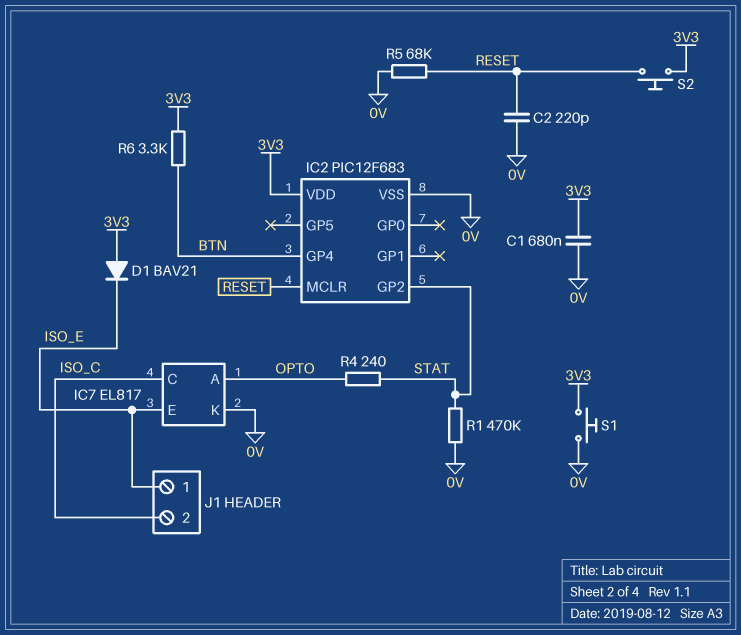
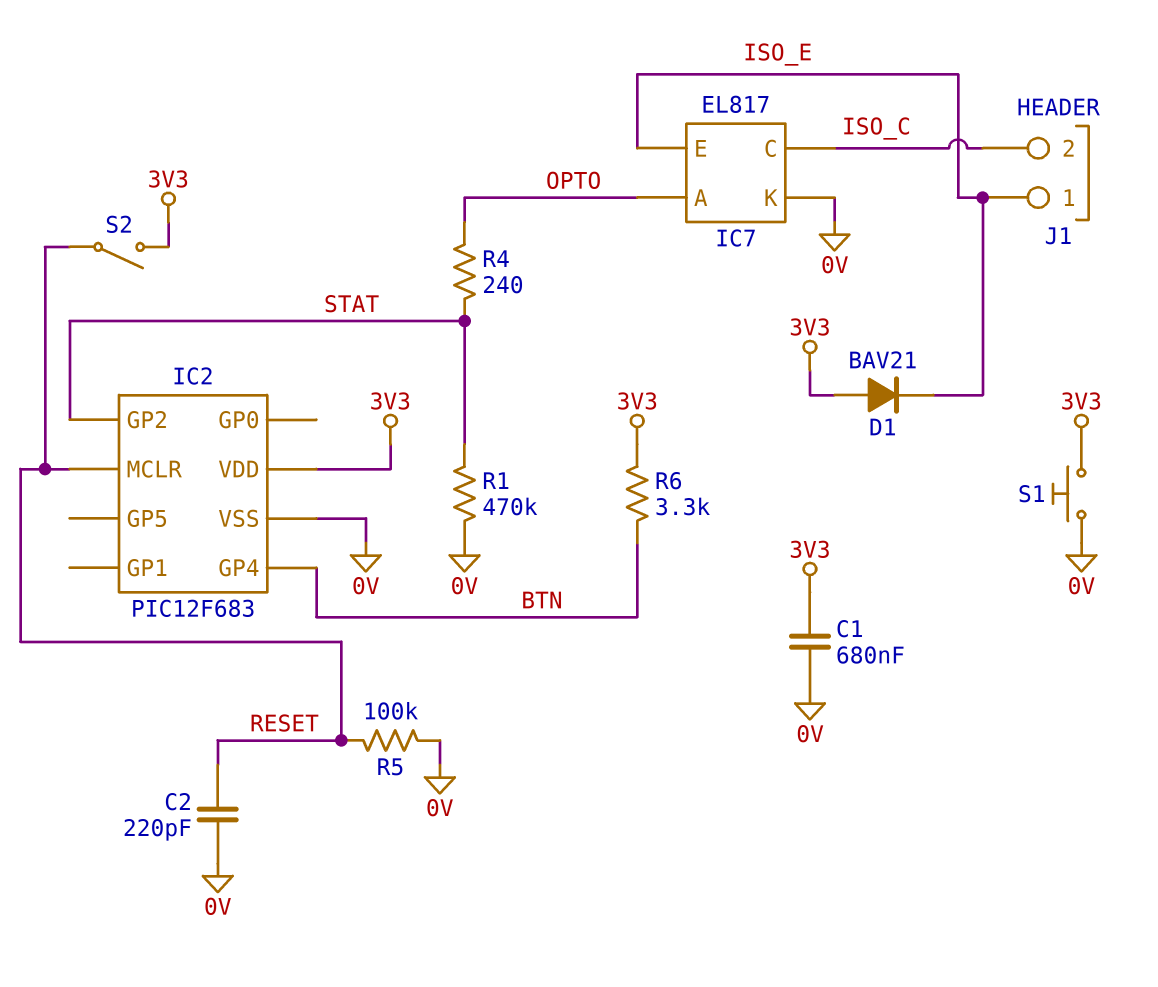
R5: 68k (0V, RESET) -> 100k (0V, RESET)
S2: button (3V3, RESET) -> switch (3V3, RESET)

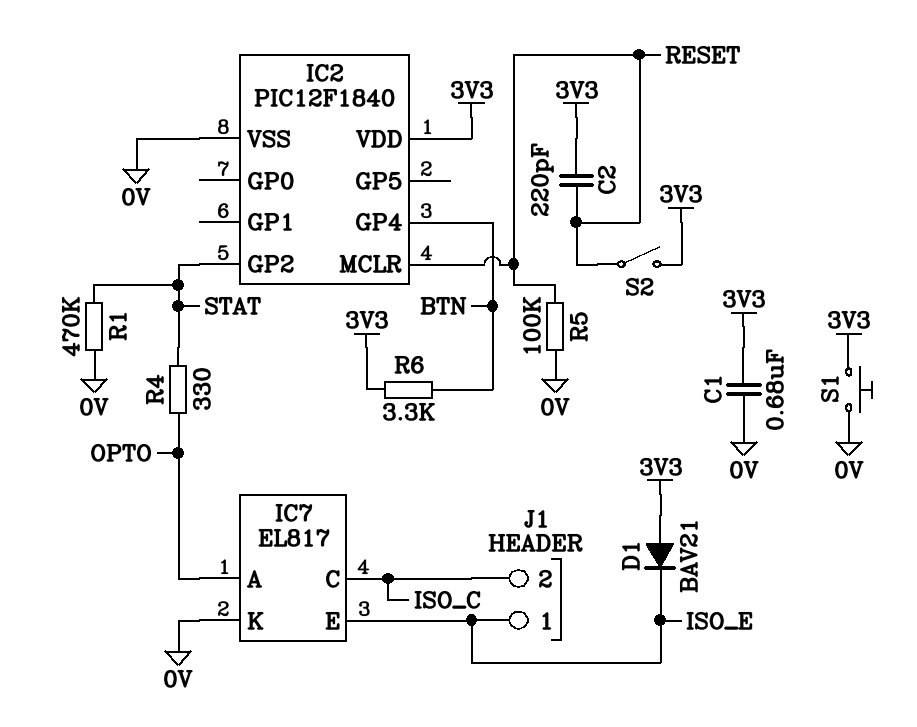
C2: 220pF (0V, RESET) -> 220pF (3V3, RESET)
IC2: PIC12F683 -> PIC12F1840
R4: 240 (OPTO, STAT) -> 330 (OPTO, STAT)

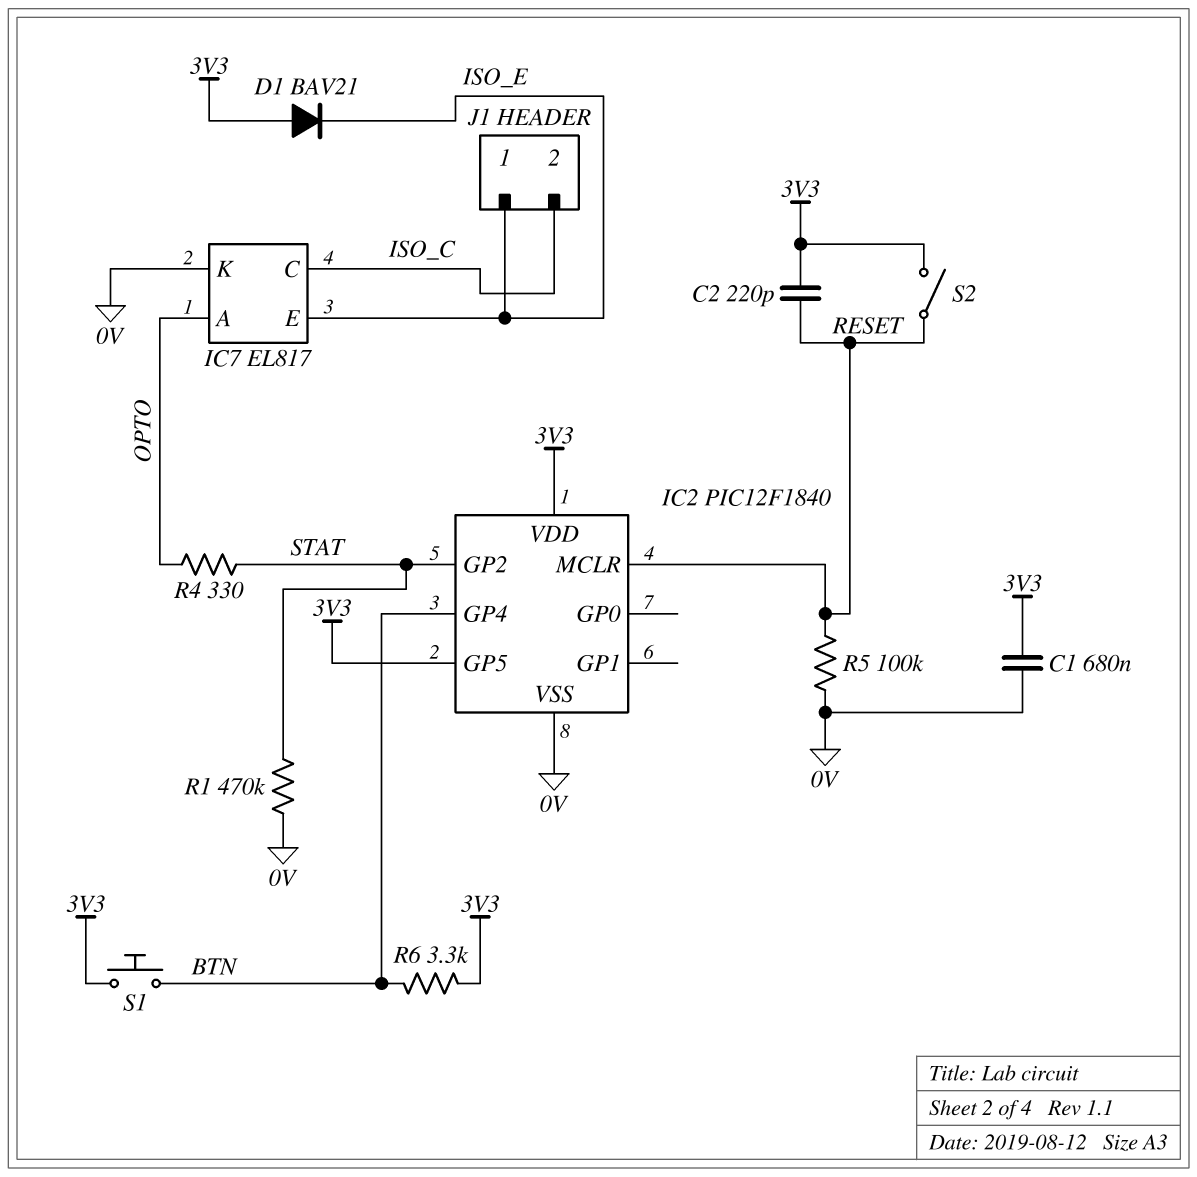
IC2 pin GP5: none -> 3V3
S1: button (0V, 3V3) -> button (3V3, BTN)

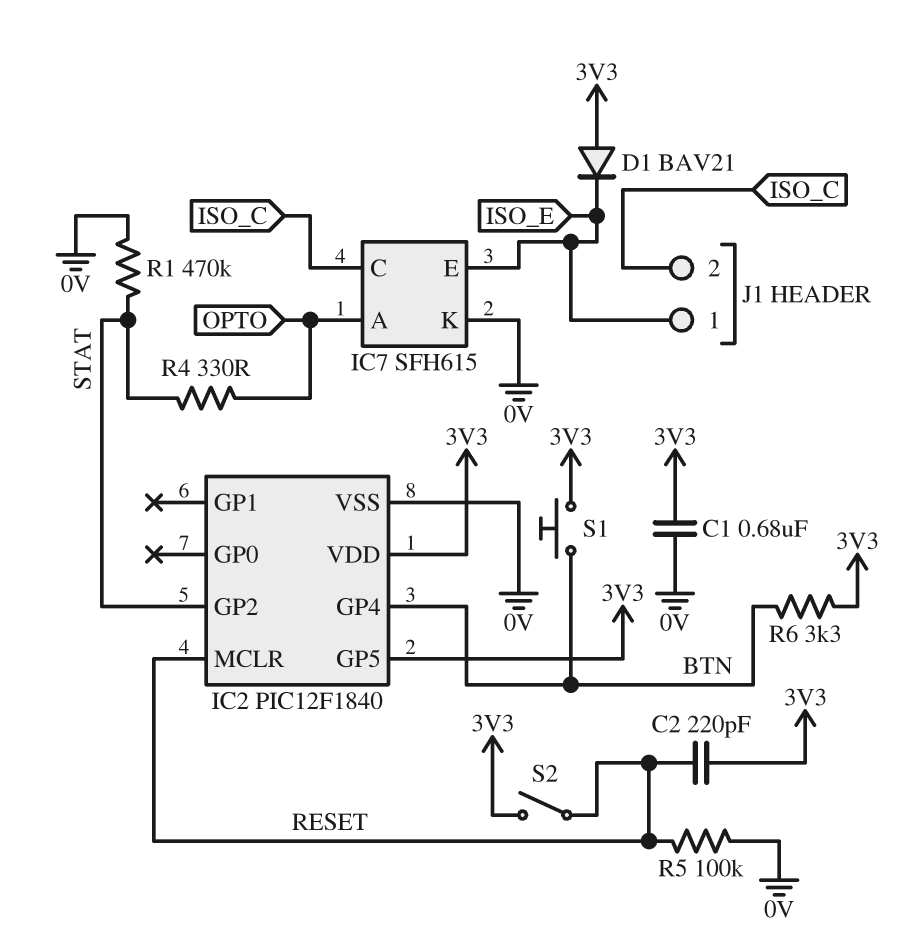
IC7: EL817 -> SFH615

